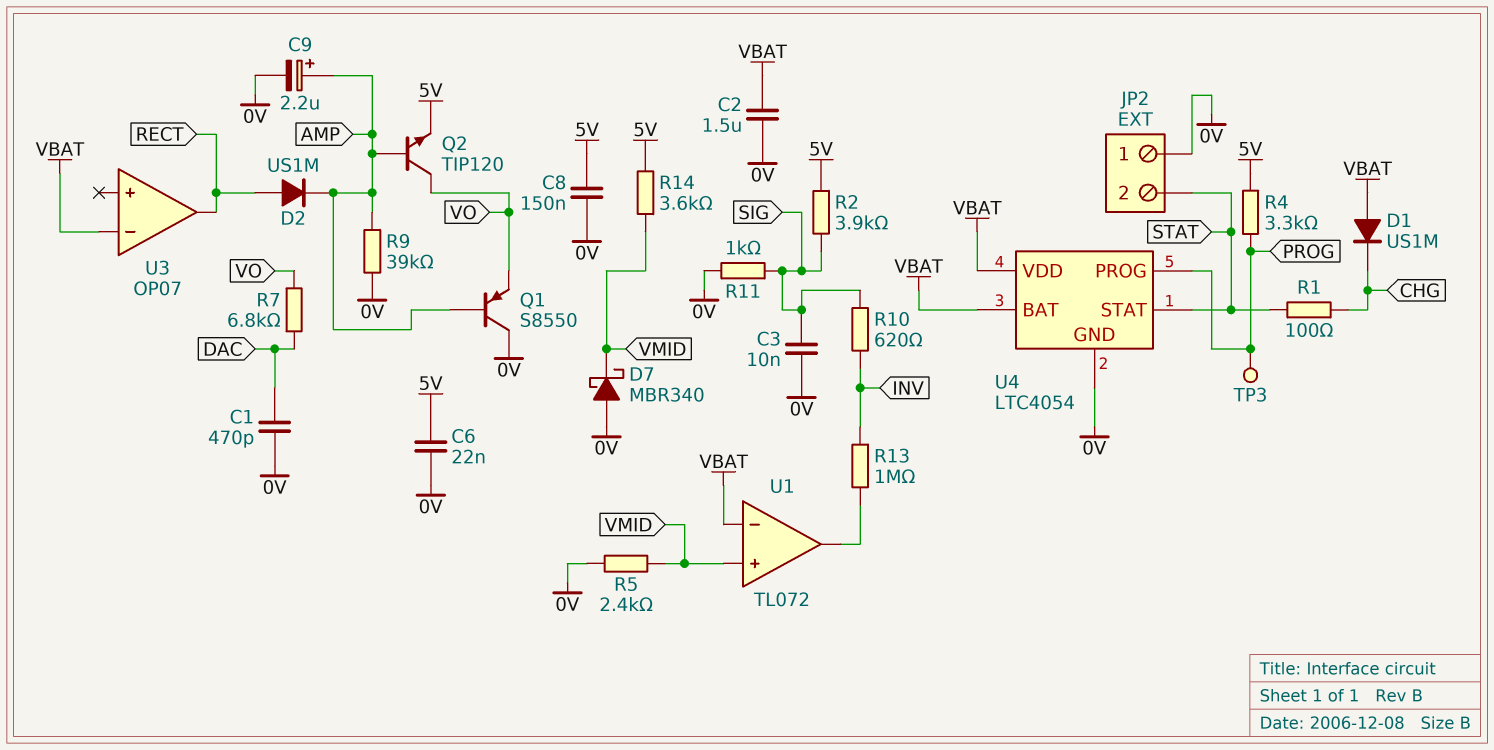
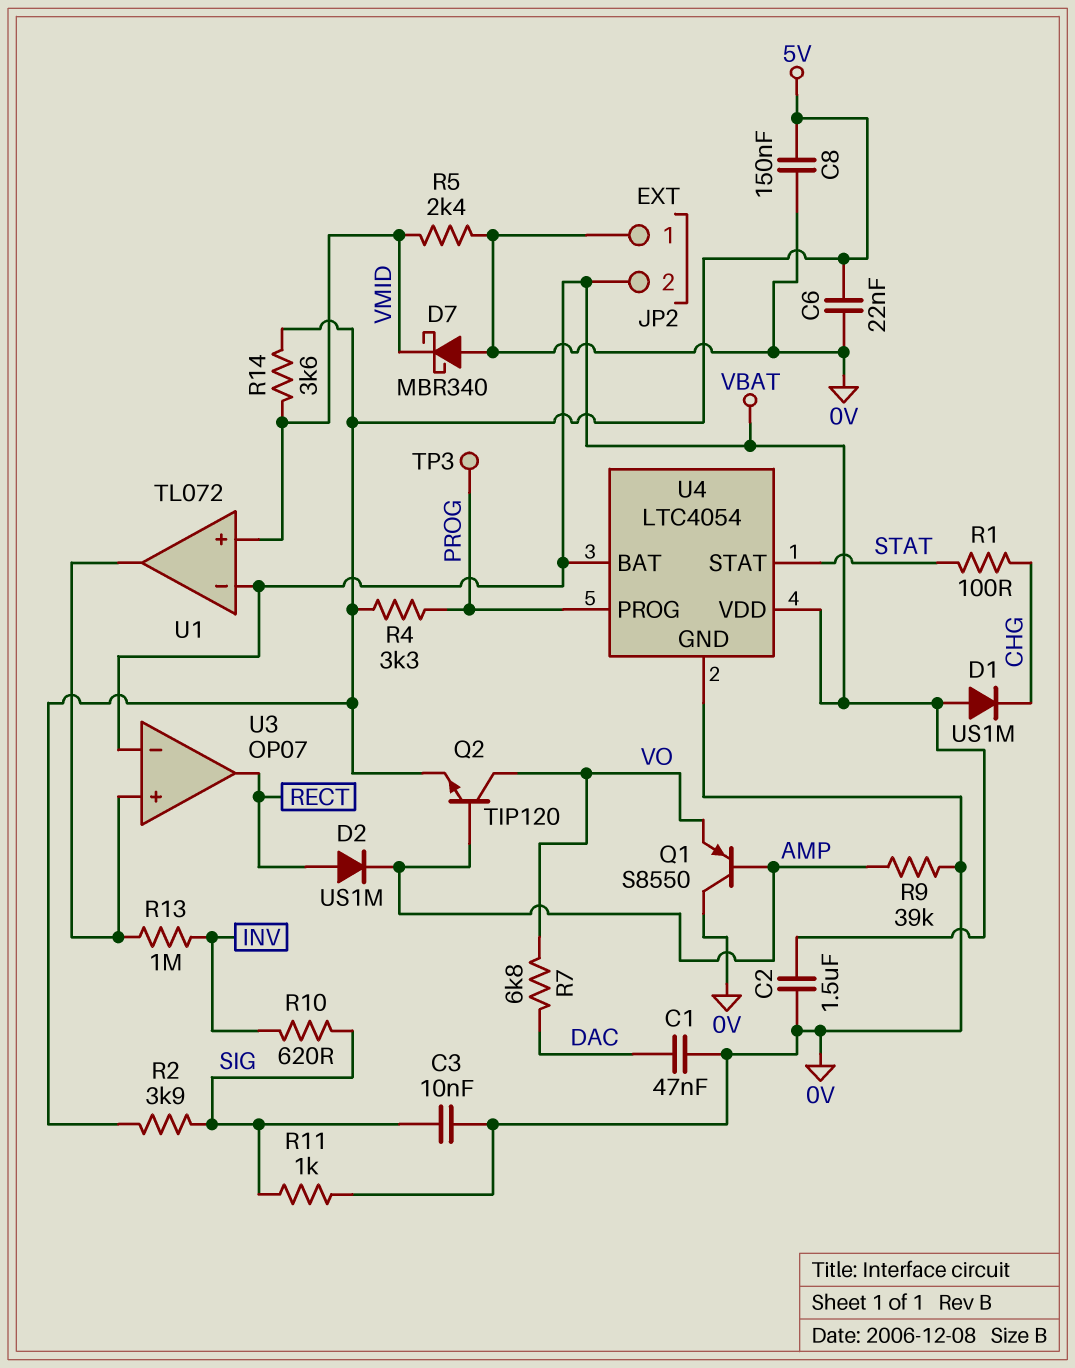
C1: 470pF (0V, DAC) -> 47nF (0V, DAC)
C9: 2.2uF (plus AMP, minus 0V) -> none
JP2 pin 2: STAT -> VBAT
U3 pin in+: none -> U1/out

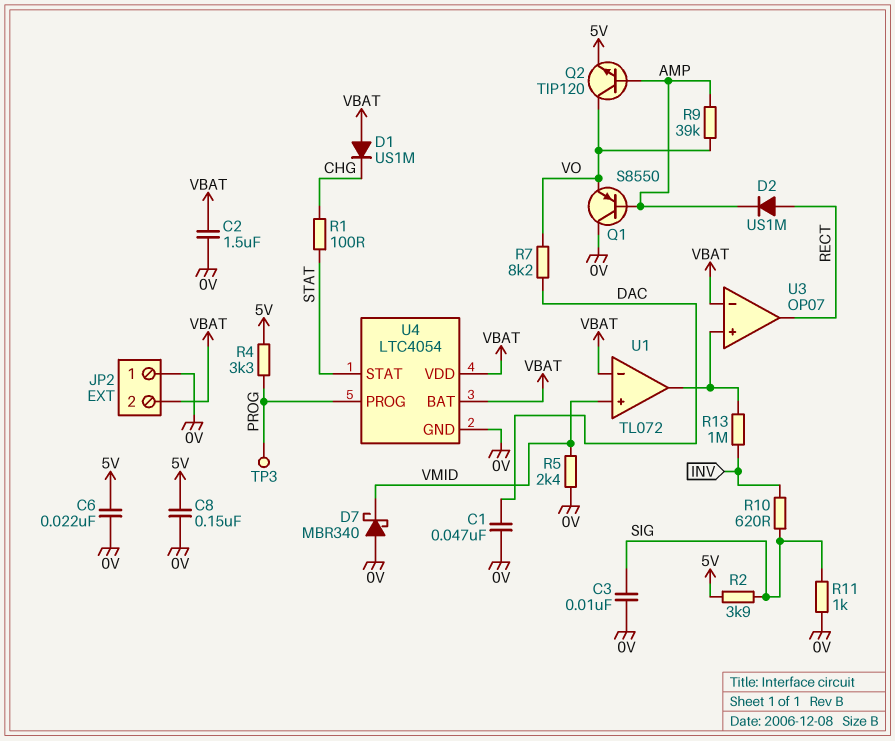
R7: 6.8k (DAC, VO) -> 8.2k (DAC, VO)
R9: 39k (0V, AMP) -> 39k (AMP, VO)
R14: 3.6k (5V, VMID) -> none

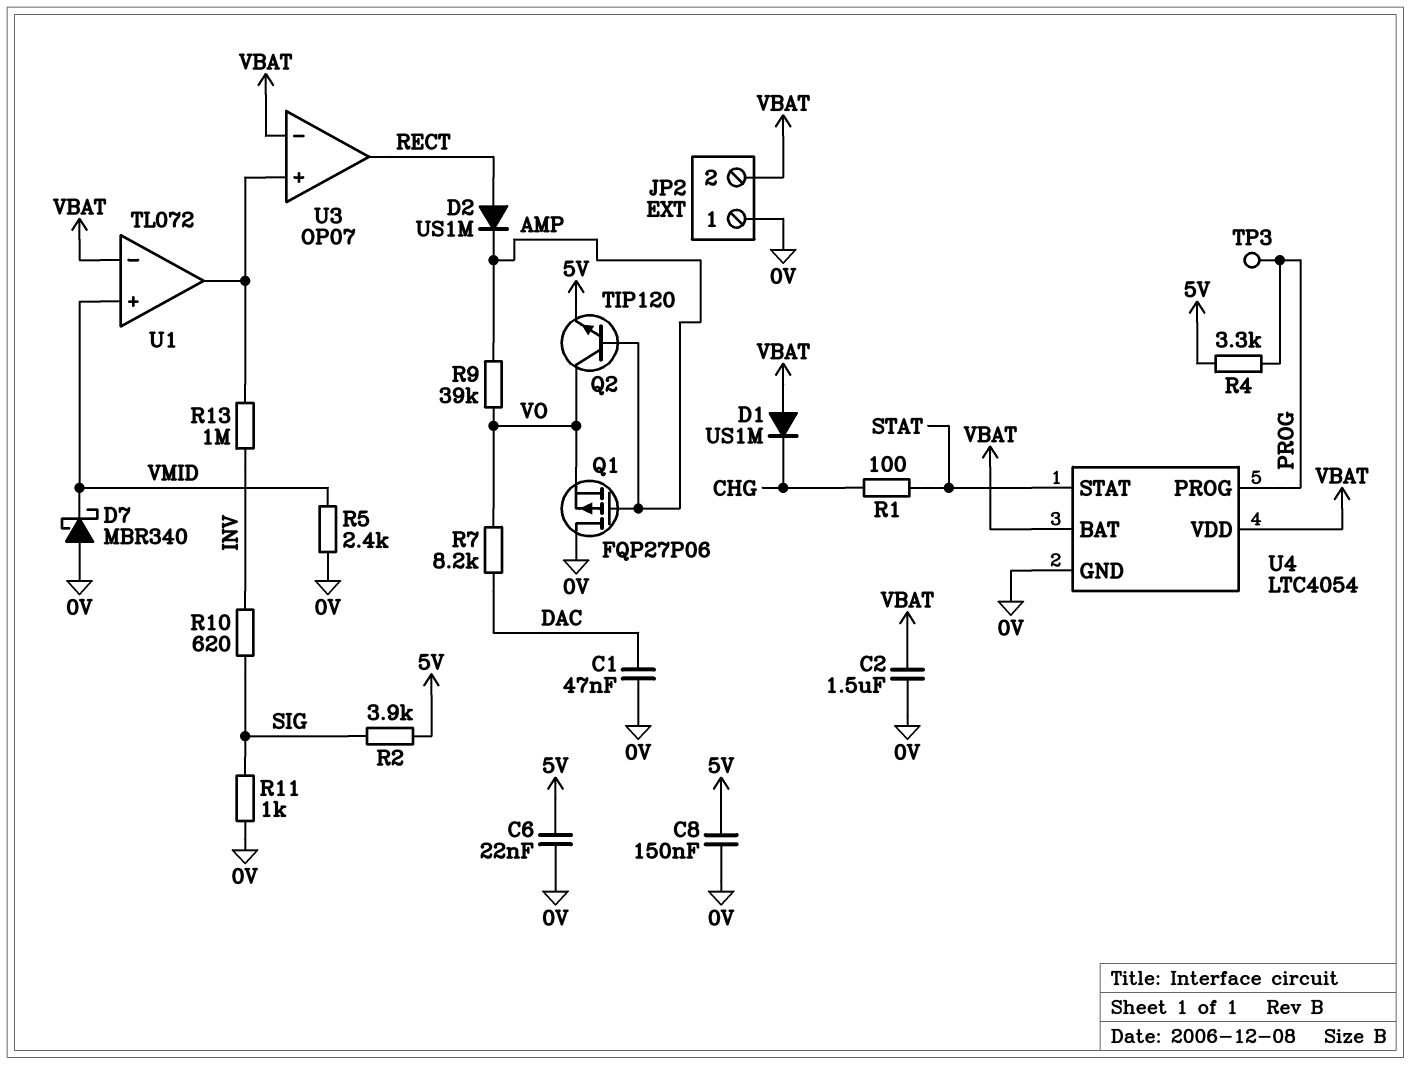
C3: 10nF (0V, SIG) -> none
Q1: PNP S8550 (B AMP, C 0V, E VO) -> PMOS FQP27P06 (G AMP, D 0V, S VO)

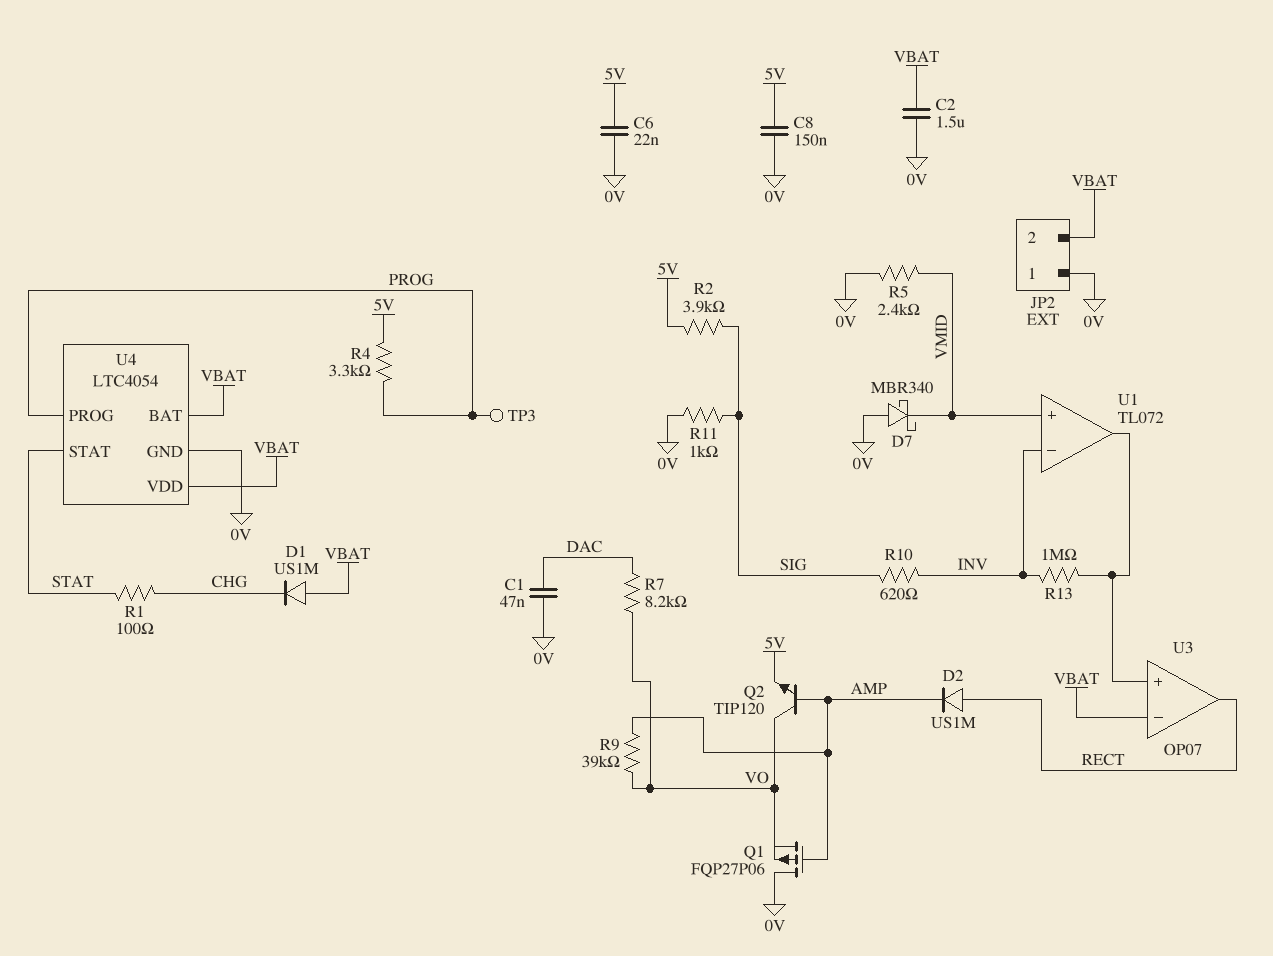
U1 pin in-: VBAT -> INV

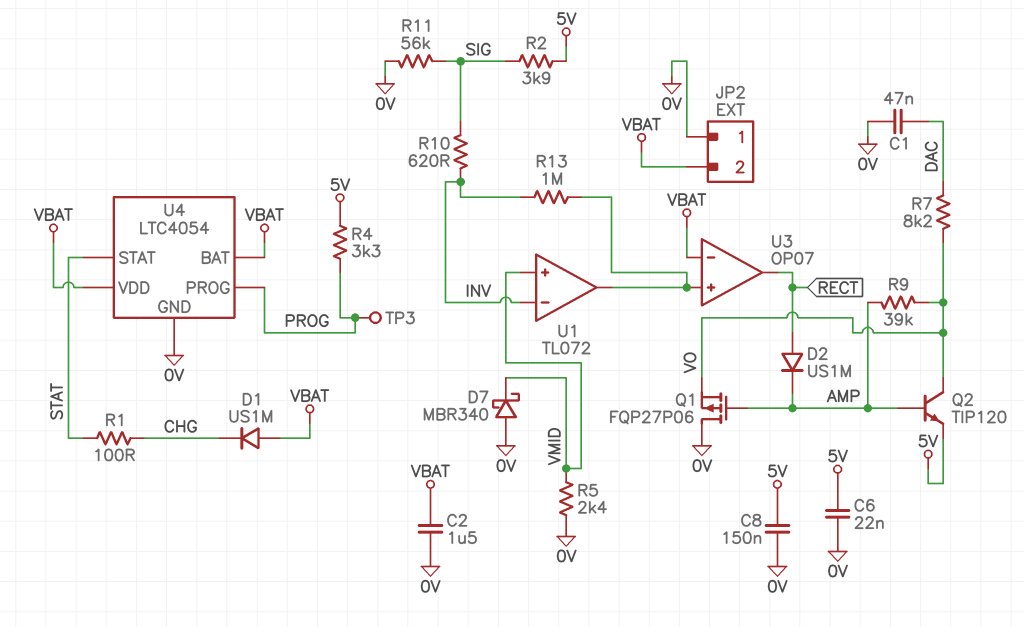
R11: 1k (0V, SIG) -> 56k (0V, SIG)

